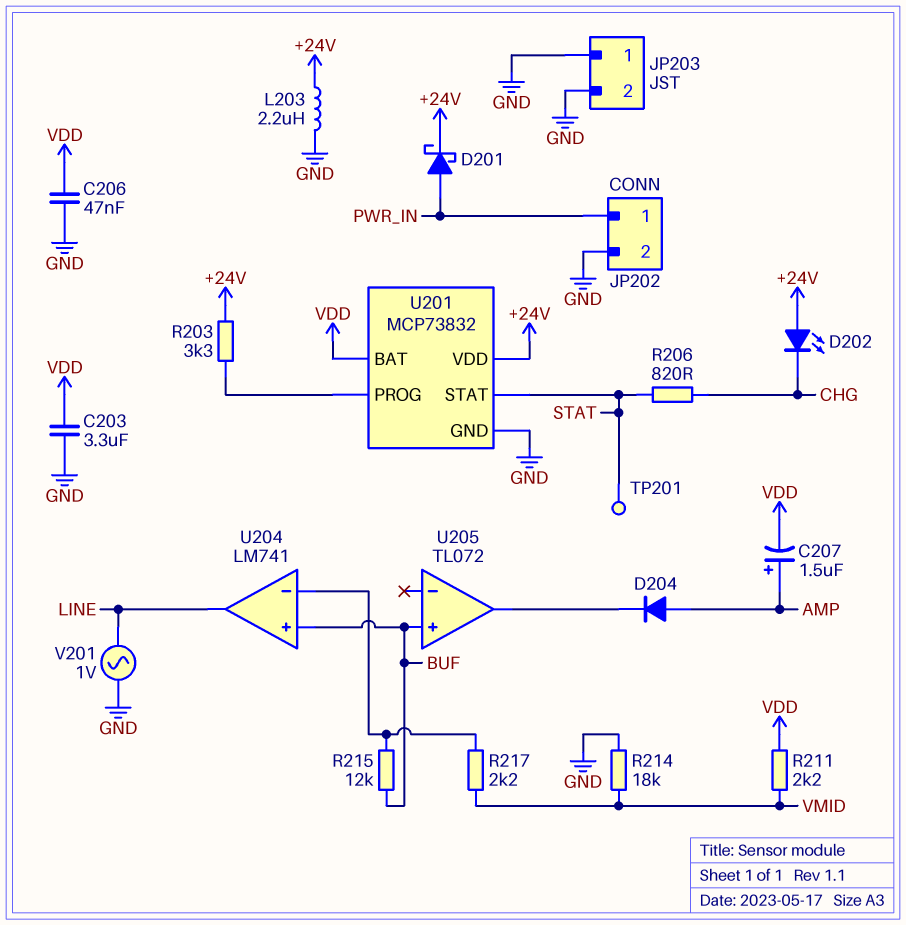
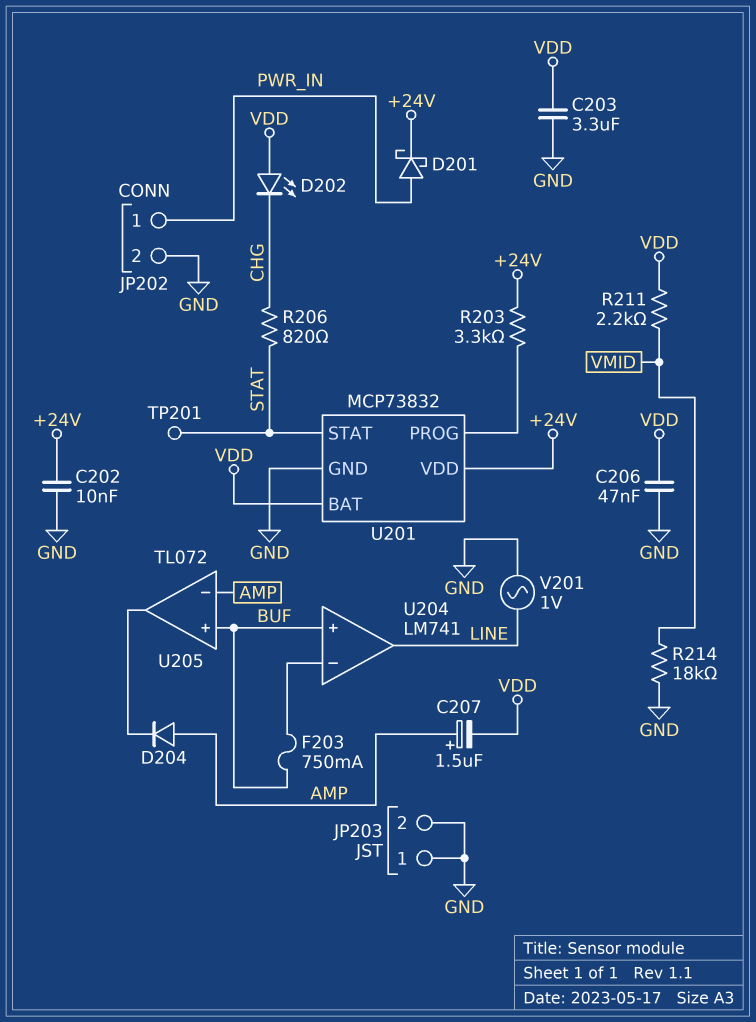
C202: none -> 10nF (+24V, GND)
D202: LED (A +24V, K CHG) -> LED (A VDD, K CHG)
F203: none -> 750mA (BUF, U204/in-)
L203: 2.2uH (+24V, GND) -> none
R215: 12k (BUF, U204/in-) -> none
R217: 2.2k (U204/in-, VMID) -> none
U205 pin in-: none -> AMP

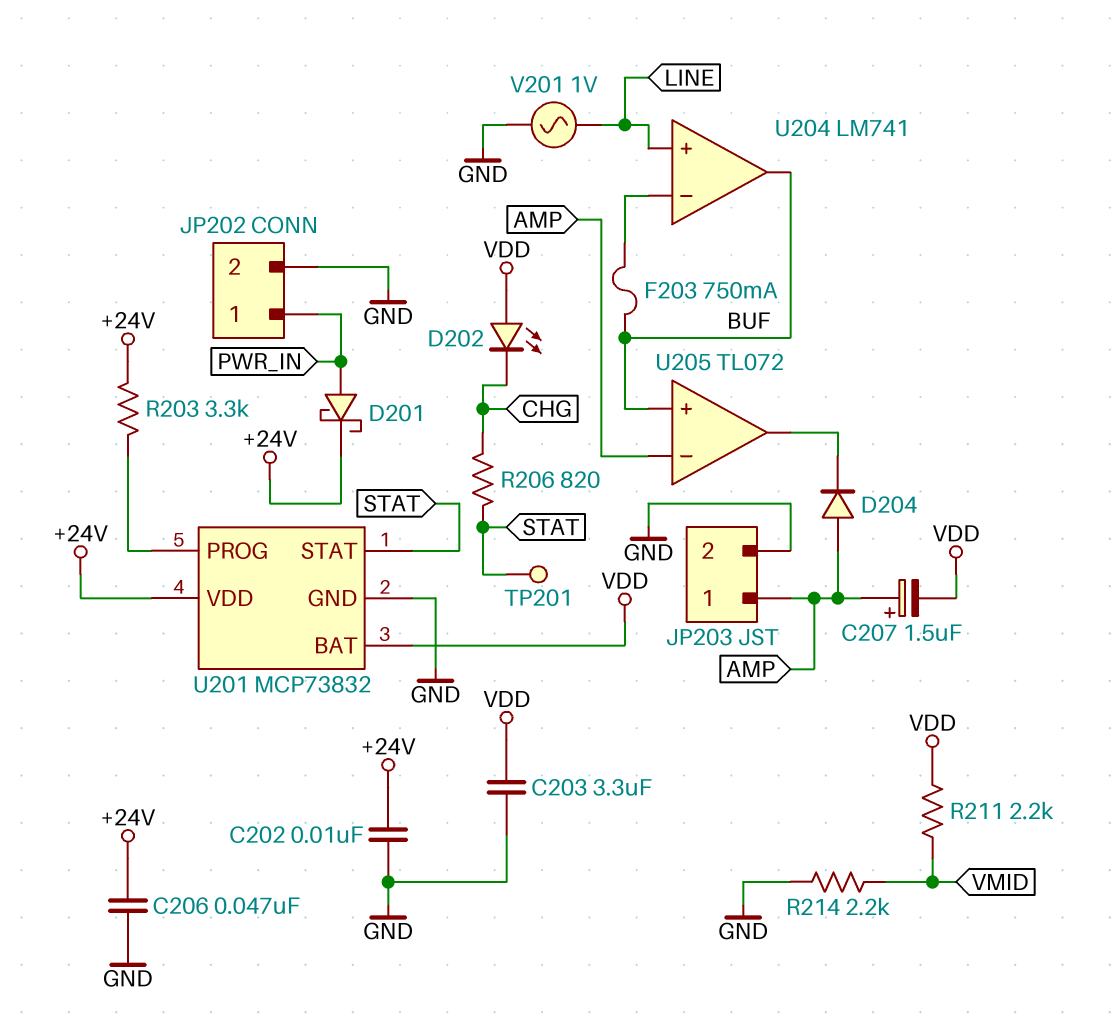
C206: 47nF (GND, VDD) -> 47nF (+24V, GND)
JP203 pin 1: GND -> AMP
R214: 18k (GND, VMID) -> 2.2k (GND, VMID)
U204 pin in+: BUF -> LINE
U204 pin out: LINE -> BUF

